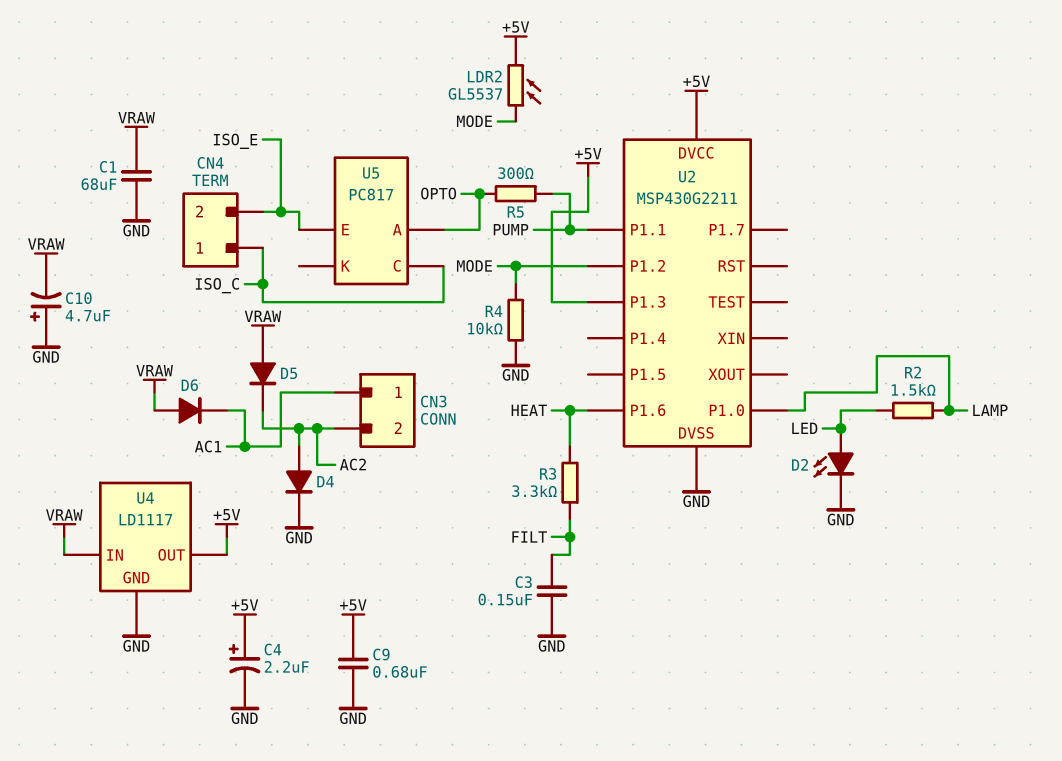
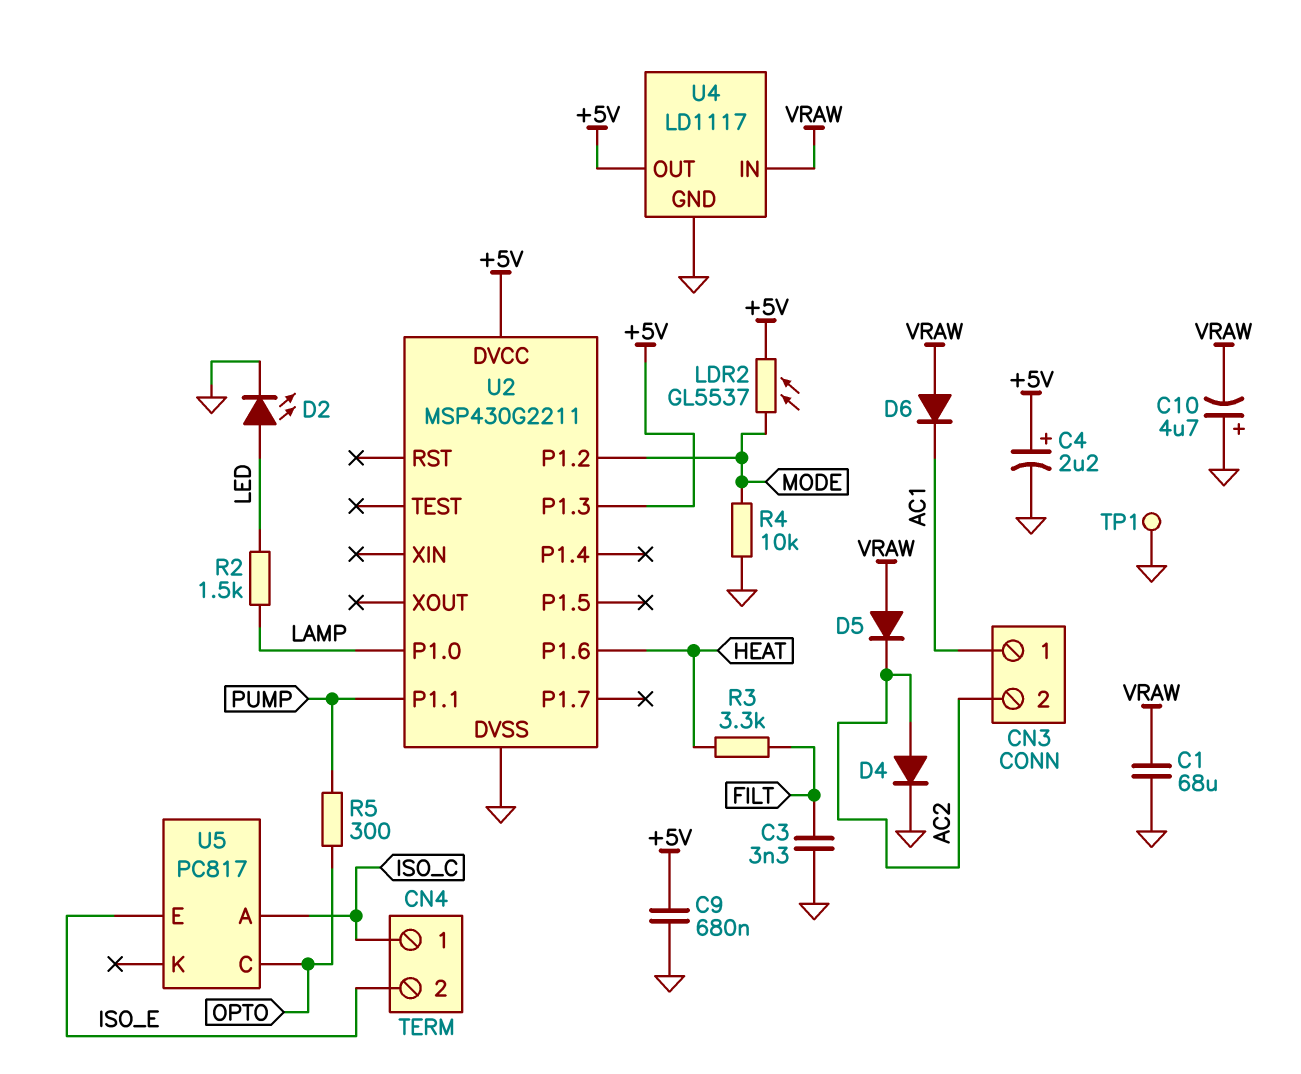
C3: 150nF (FILT, GND) -> 3.3nF (FILT, GND)
TP1: none -> test point (GND)
U5 pin A: OPTO -> ISO_C
U5 pin C: ISO_C -> OPTO

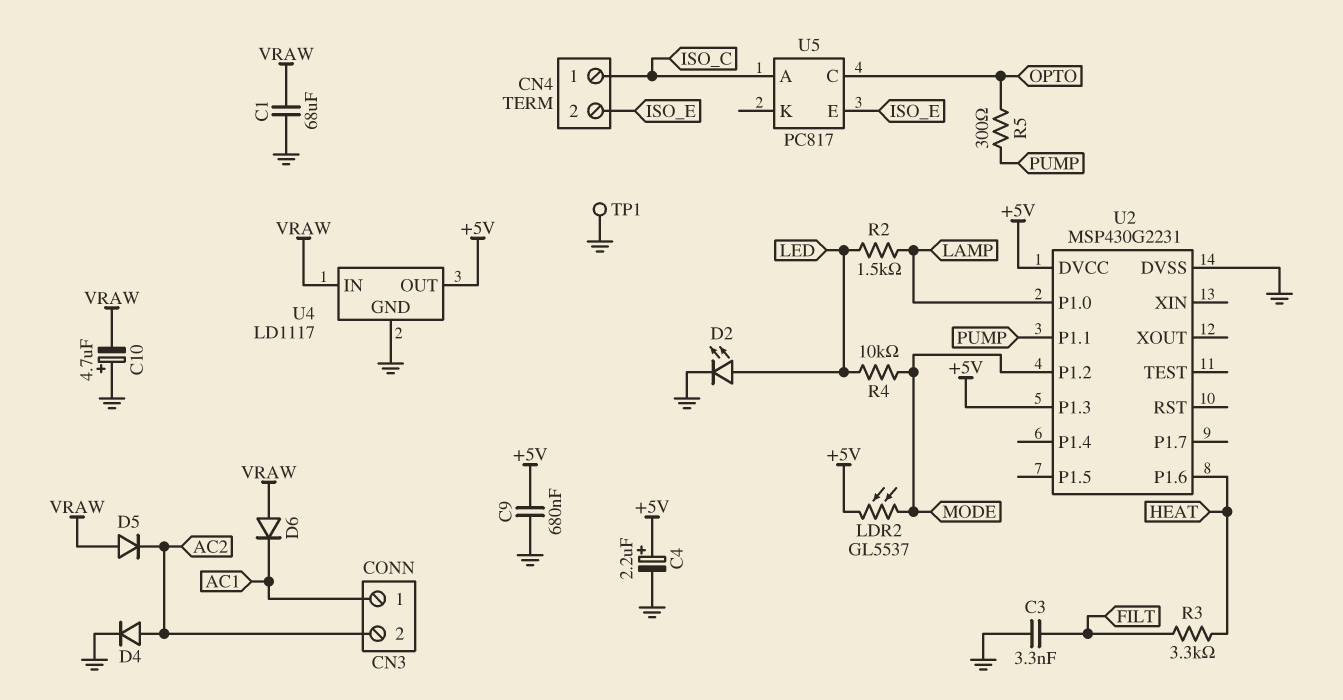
R4: 10k (GND, MODE) -> 10k (LED, MODE)
U2: MSP430G2211 -> MSP430G2231

